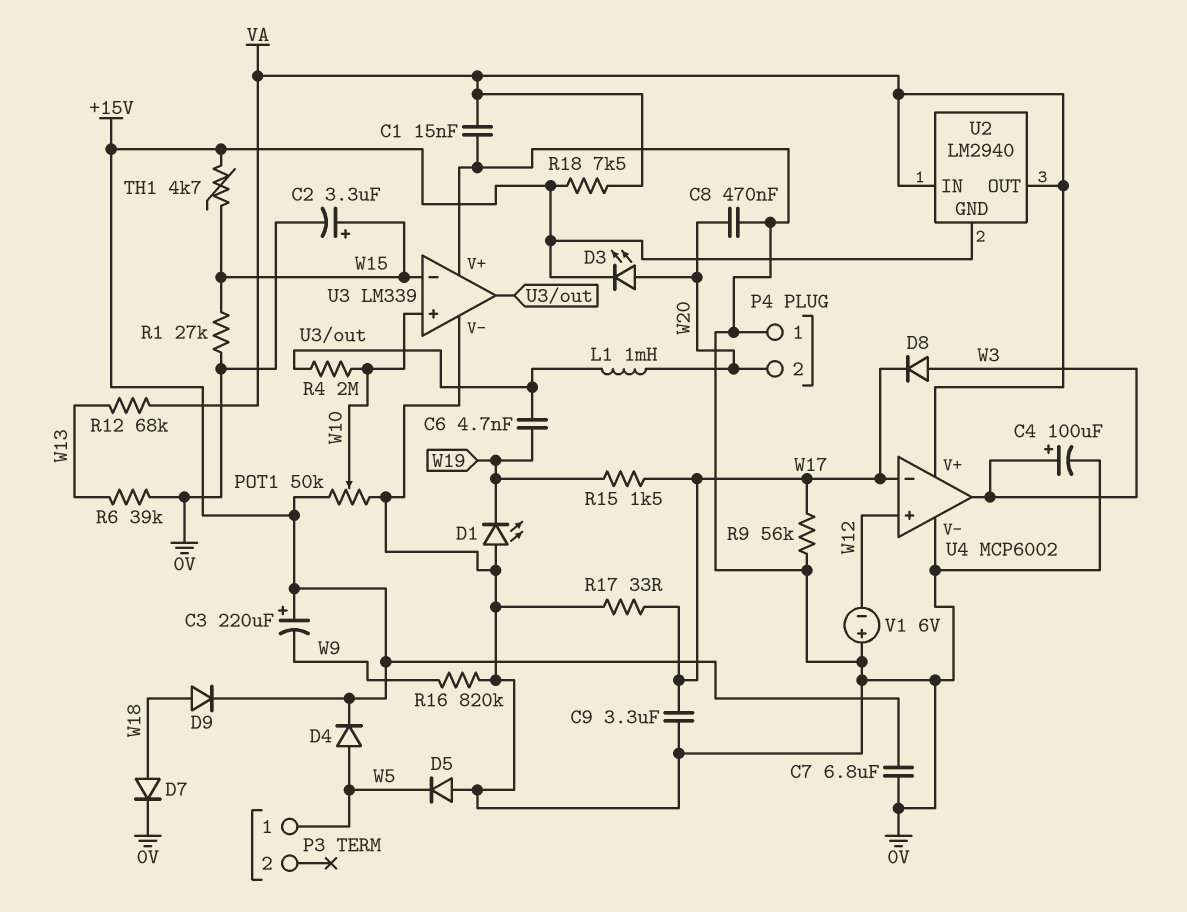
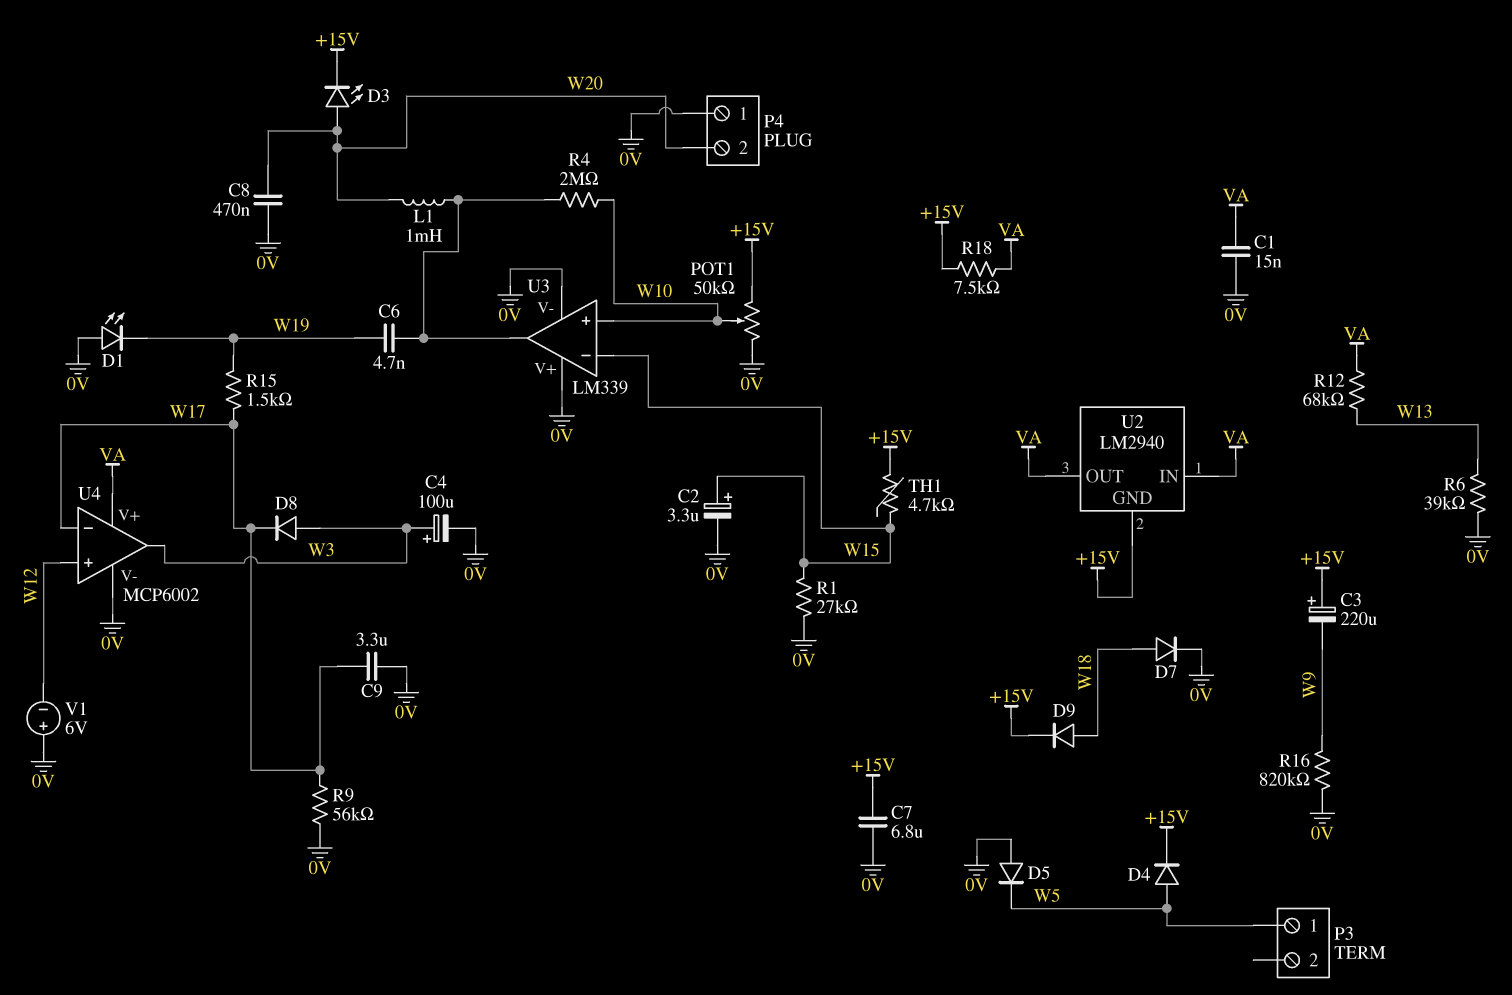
R17: 33 (0V, W17) -> none

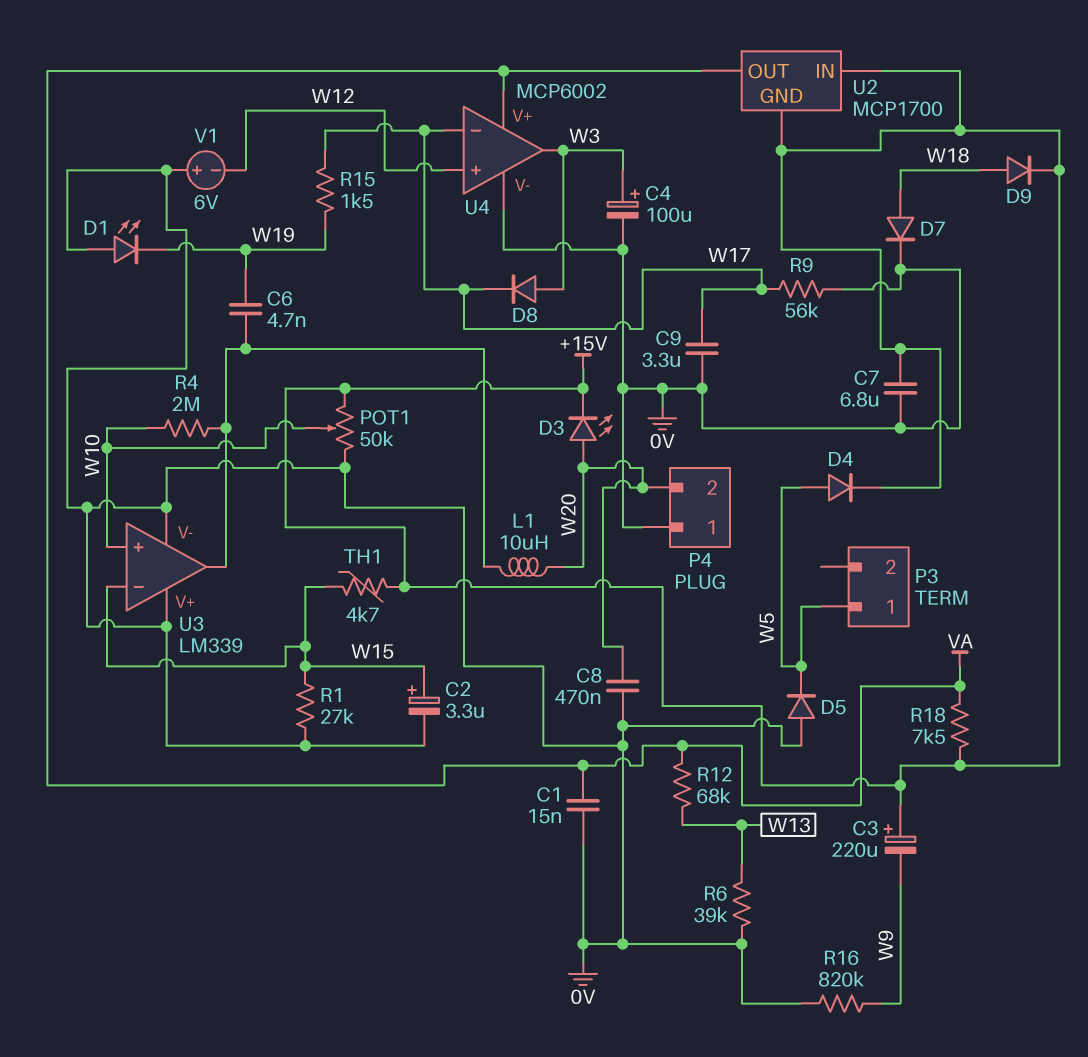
L1: 1mH (U3/out, W20) -> 10uH (U3/out, W20)
U2: LM2940 -> MCP1700
U2 pin IN: VA -> +15V

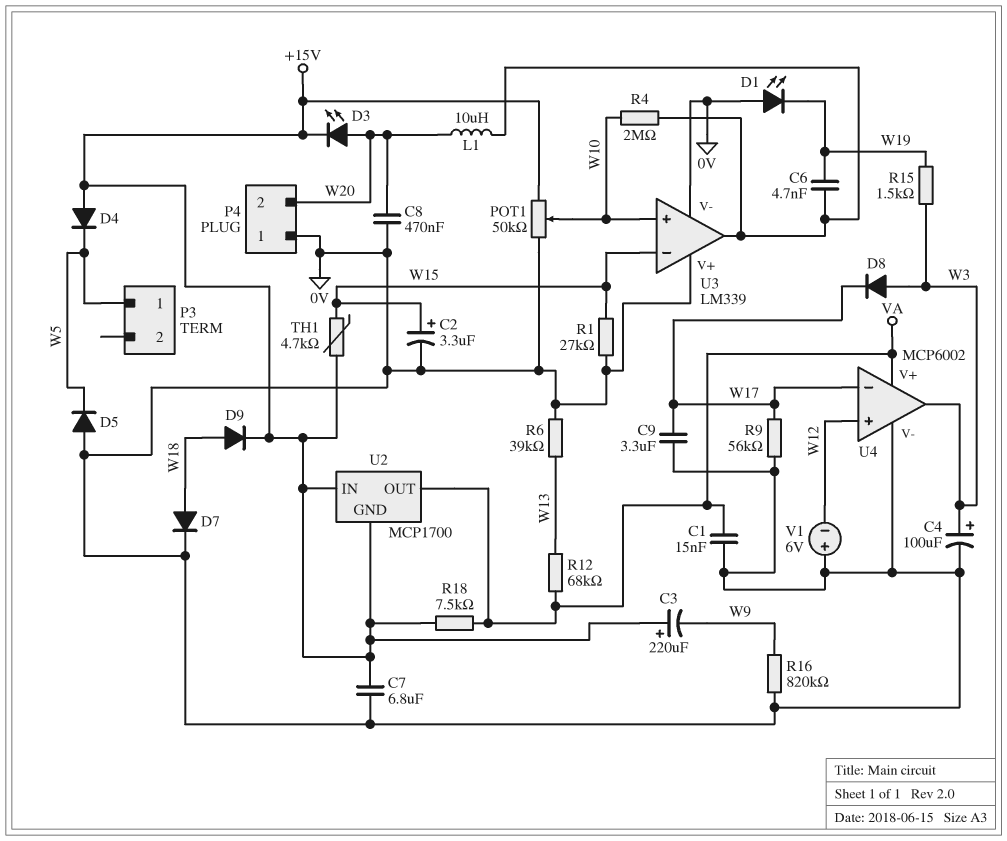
D4: diode (A W5, K +15V) -> diode (A +15V, K W5)
R15: 1.5k (W17, W19) -> 1.5k (W3, W19)

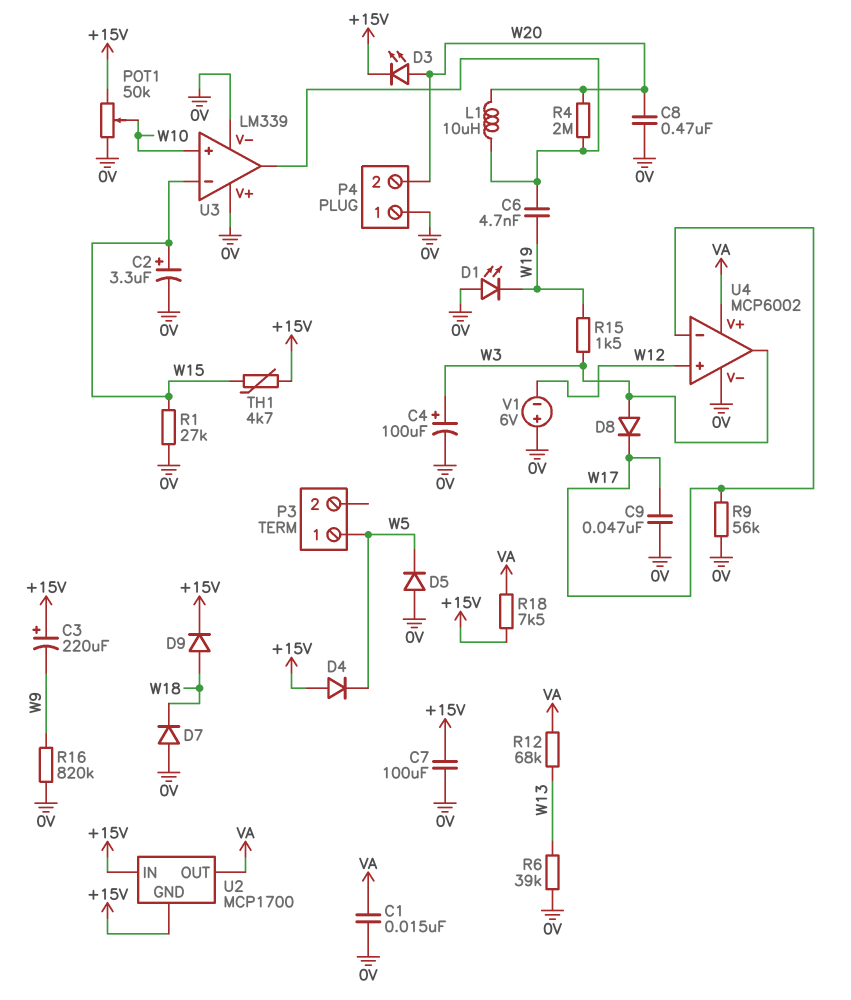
C7: 6.8uF (+15V, 0V) -> 100uF (+15V, 0V)
C9: 3.3uF (0V, W17) -> 47nF (0V, W17)
D7: diode (A W18, K 0V) -> diode (A 0V, K W18)
R4: 2M (U3/out, W10) -> 2M (U3/out, W20)

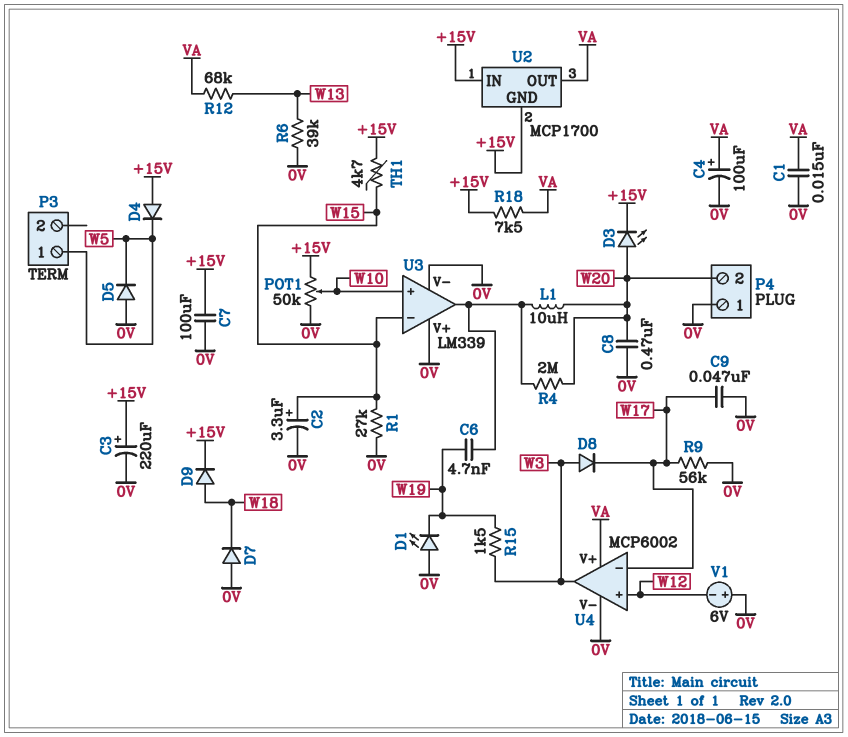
C3: 220uF (plus +15V, minus W9) -> 220uF (plus +15V, minus 0V)
C4: 100uF (plus W3, minus 0V) -> 100uF (plus VA, minus 0V)
R16: 820k (0V, W9) -> none

